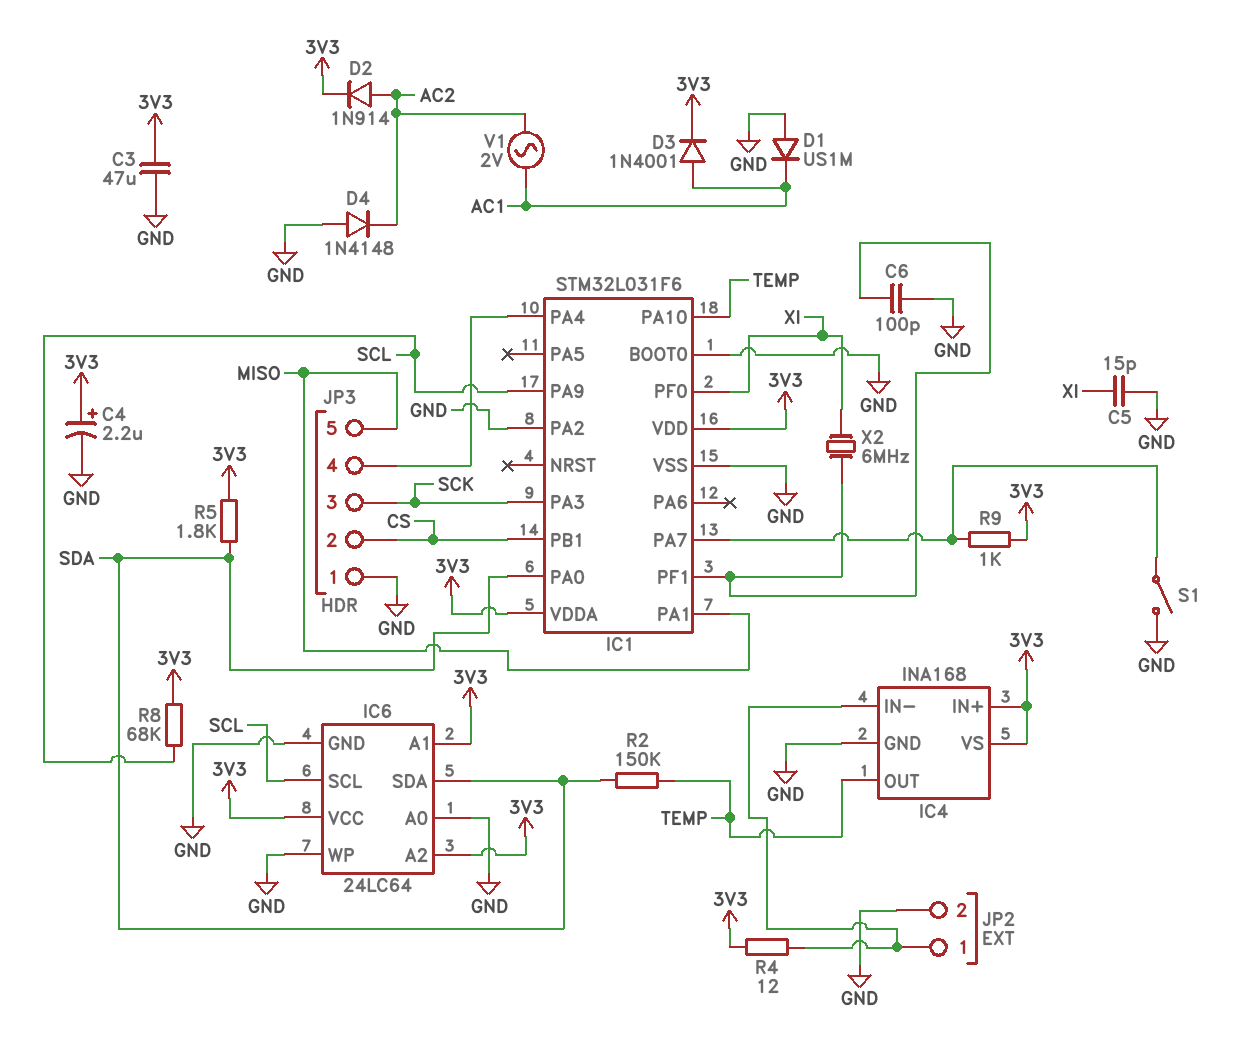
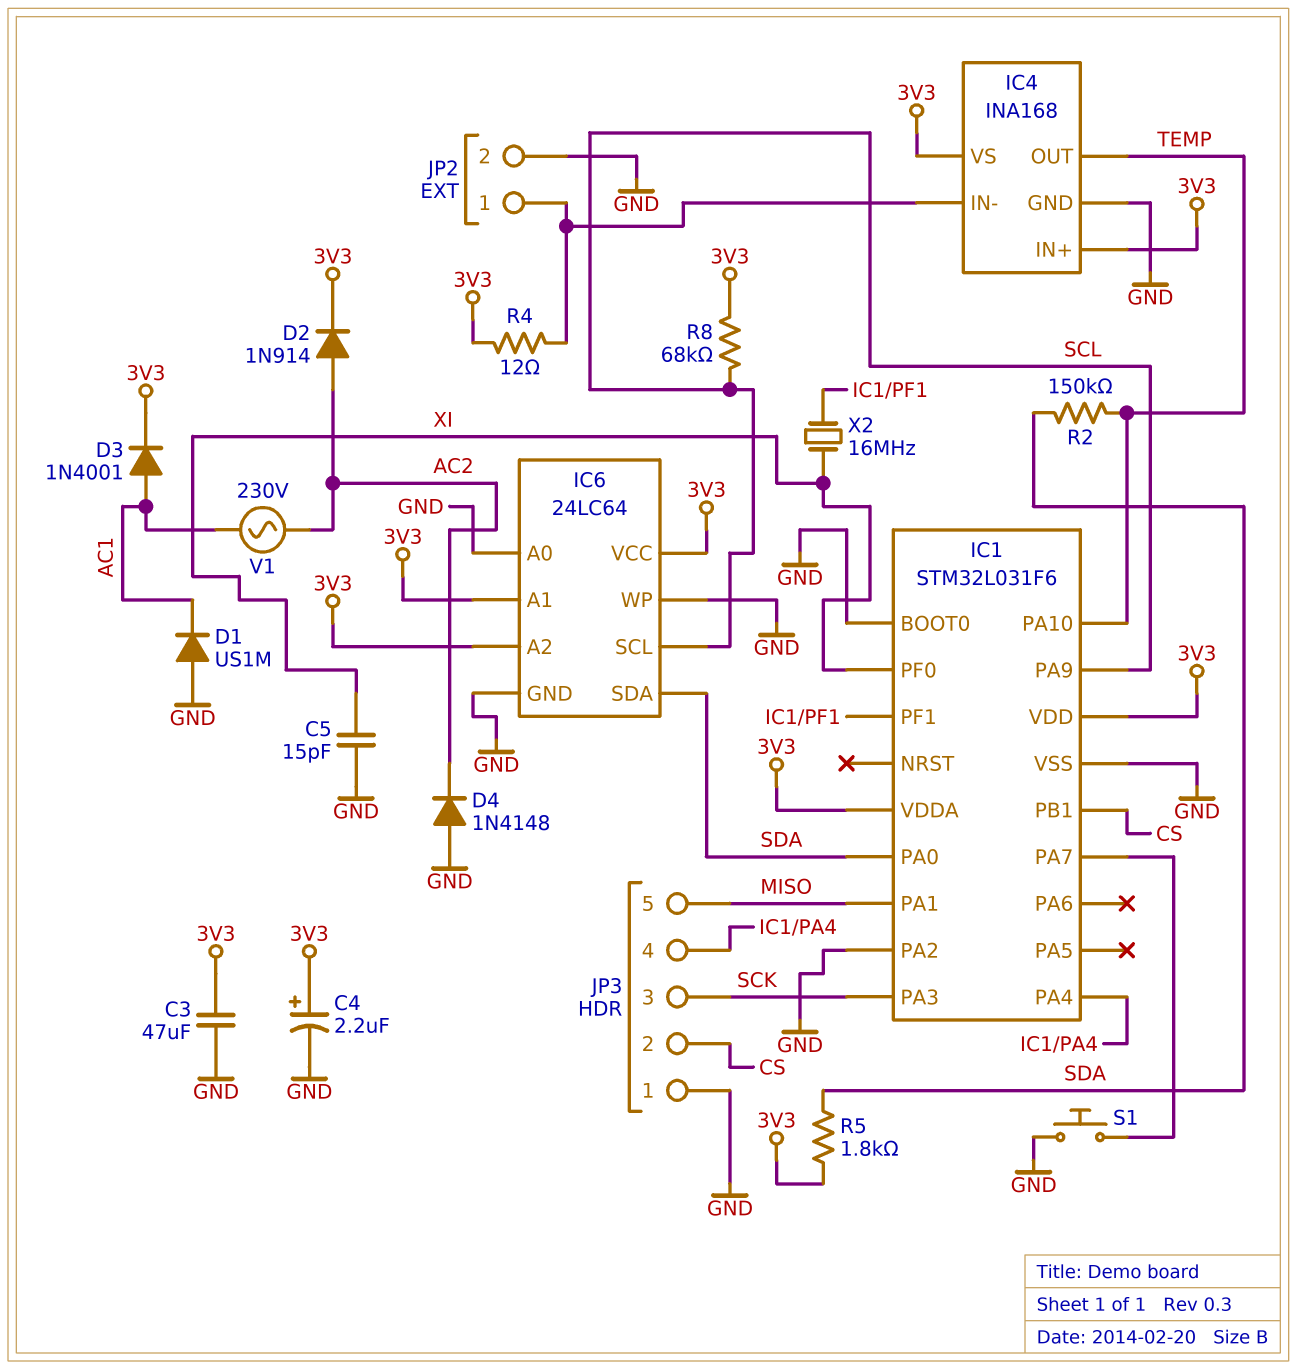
C6: 100pF (GND, IC1/PF1) -> none
R9: 1k (3V3, IC1/PA7) -> none
S1: switch (GND, IC1/PA7) -> button (GND, IC1/PA7)
V1: AC 2V (AC1, AC2) -> AC 230V (AC1, AC2)
X2: 6MHz (IC1/PF1, XI) -> 16MHz (IC1/PF1, XI)

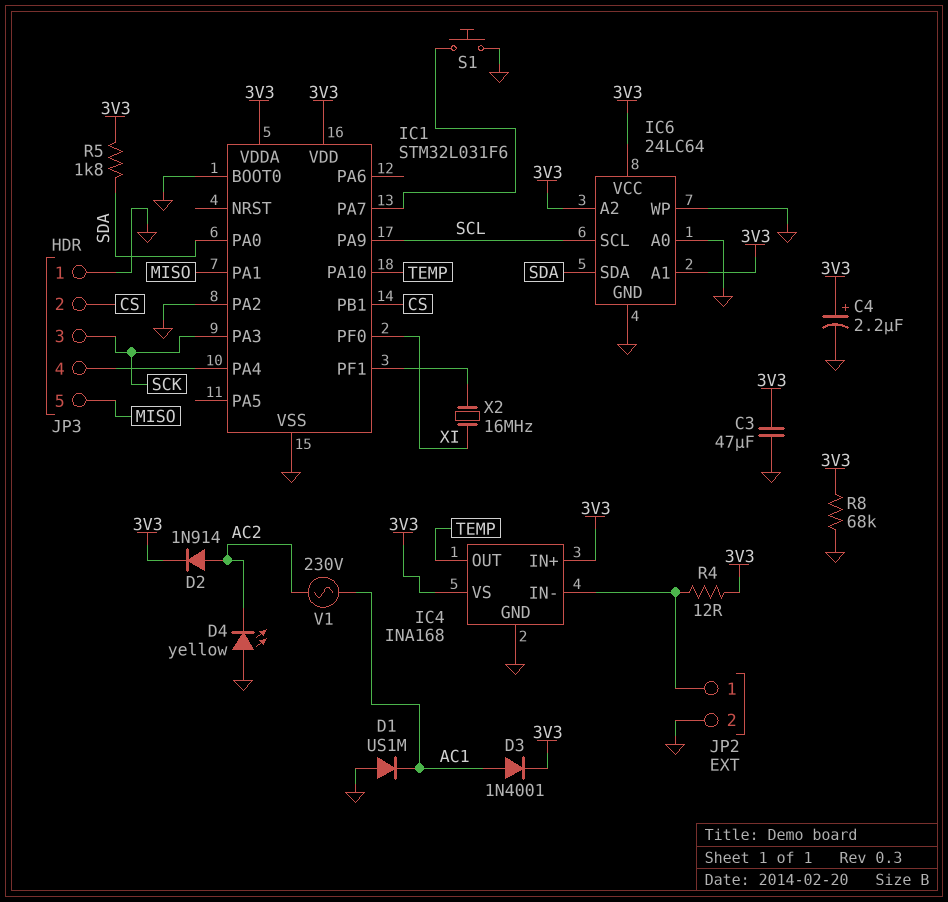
C5: 15pF (GND, XI) -> none
D4: diode 1N4148 (A GND, K AC2) -> LED yellow (A GND, K AC2)
R2: 150k (SDA, TEMP) -> none
R8: 68k (3V3, SCL) -> 68k (3V3, GND)

